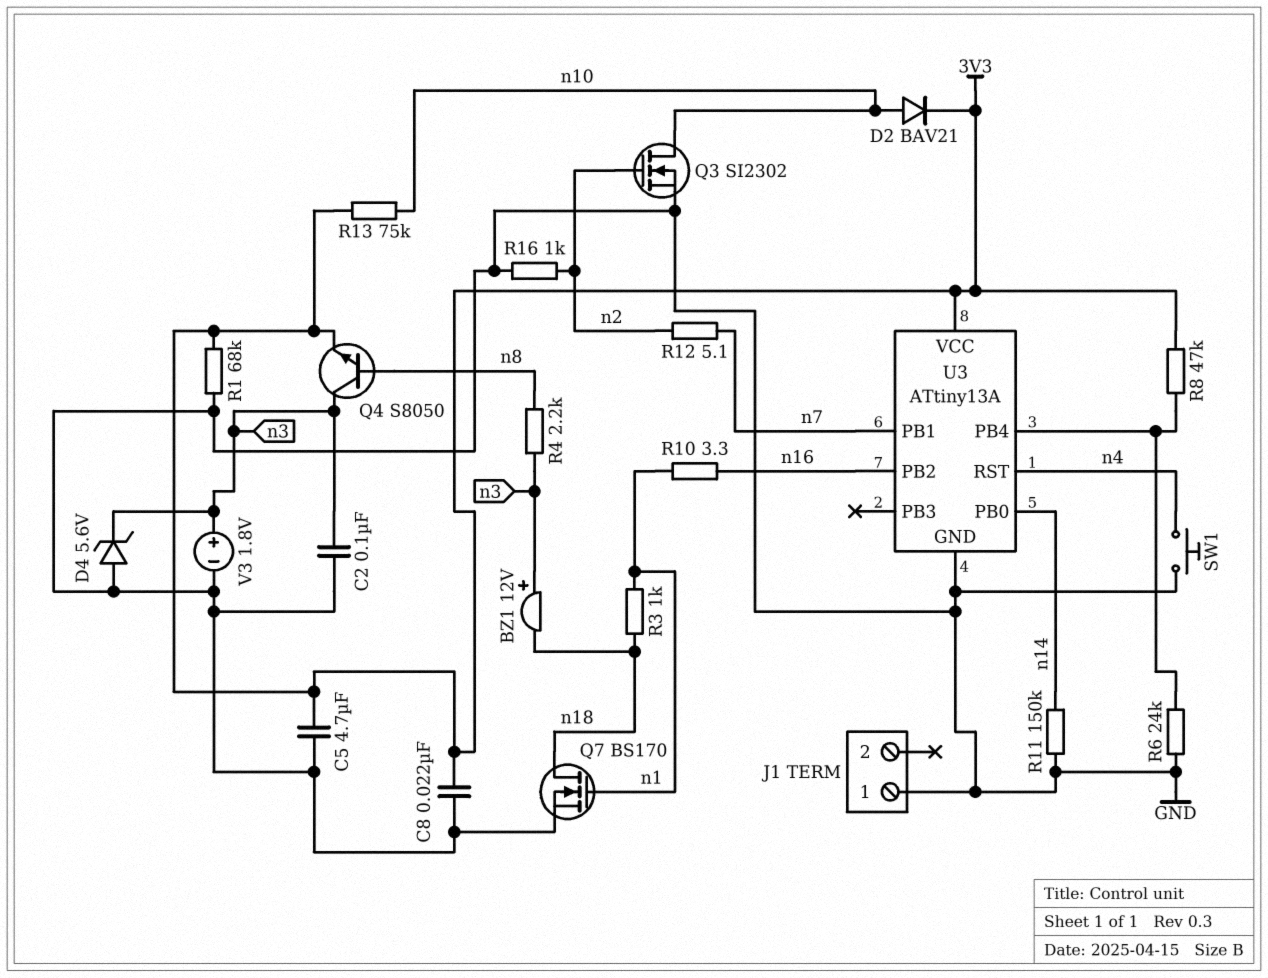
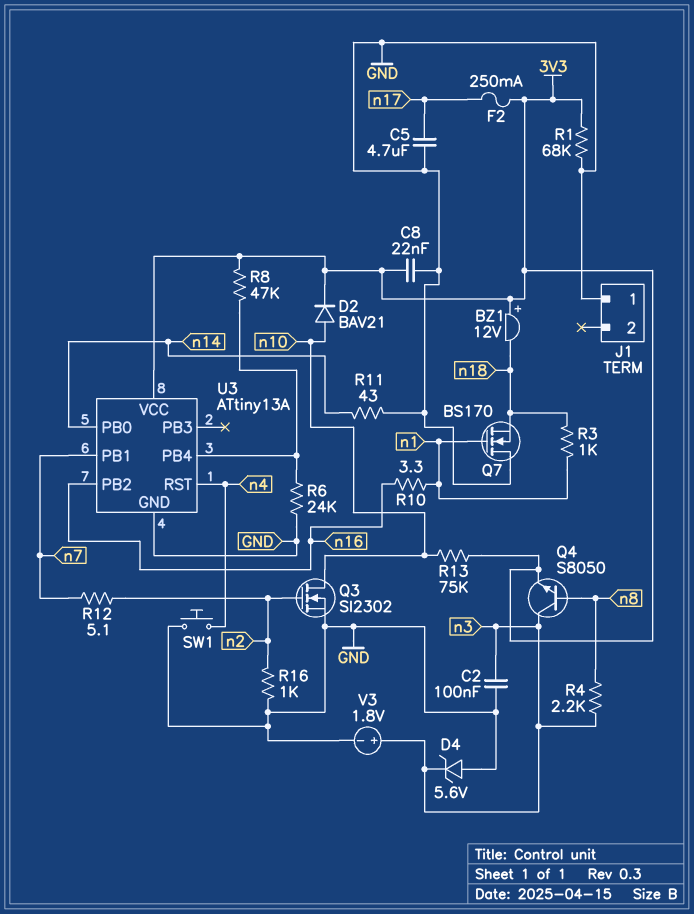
BZ1: buzzer 12V (plus n3, minus n18) -> buzzer 12V (plus 3V3, minus n18)
C5: 4.7uF (3V3, GND) -> 4.7uF (GND, n17)
F2: none -> 250mA (3V3, n17)
Q7: NMOS BS170 (G n1, D n18, S GND) -> NMOS BS170 (G n1, D GND, S n18)
R11: 150k (GND, n14) -> 43 (GND, n14)

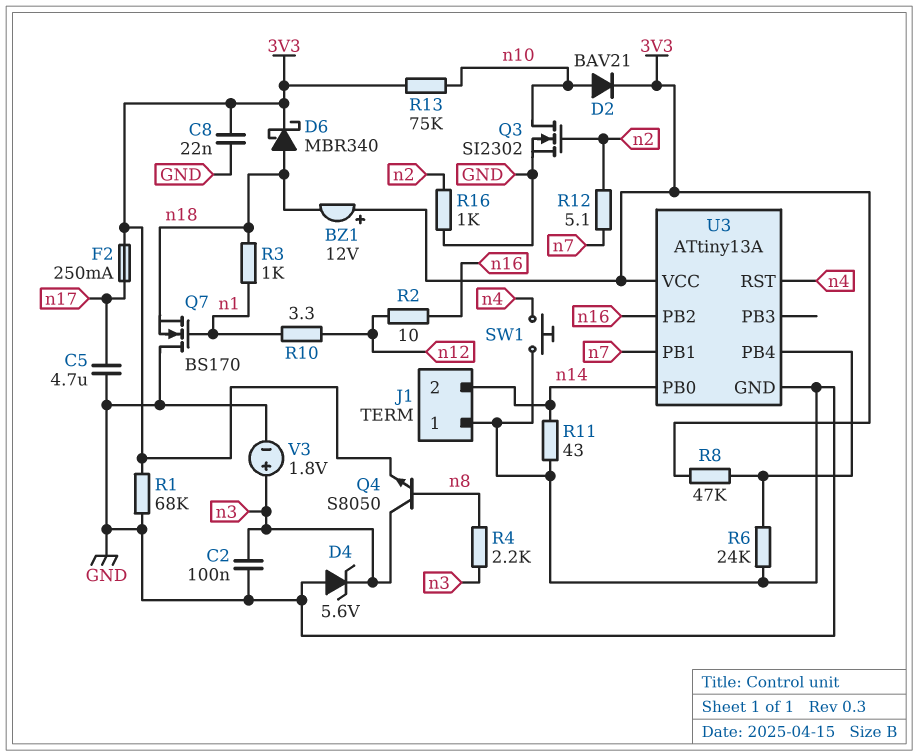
D6: none -> schottky MBR340 (A n18, K 3V3)
J1 pin 2: none -> n14
R2: none -> 10 (n12, n16)
R10: 3.3 (n1, n16) -> 3.3 (n1, n12)

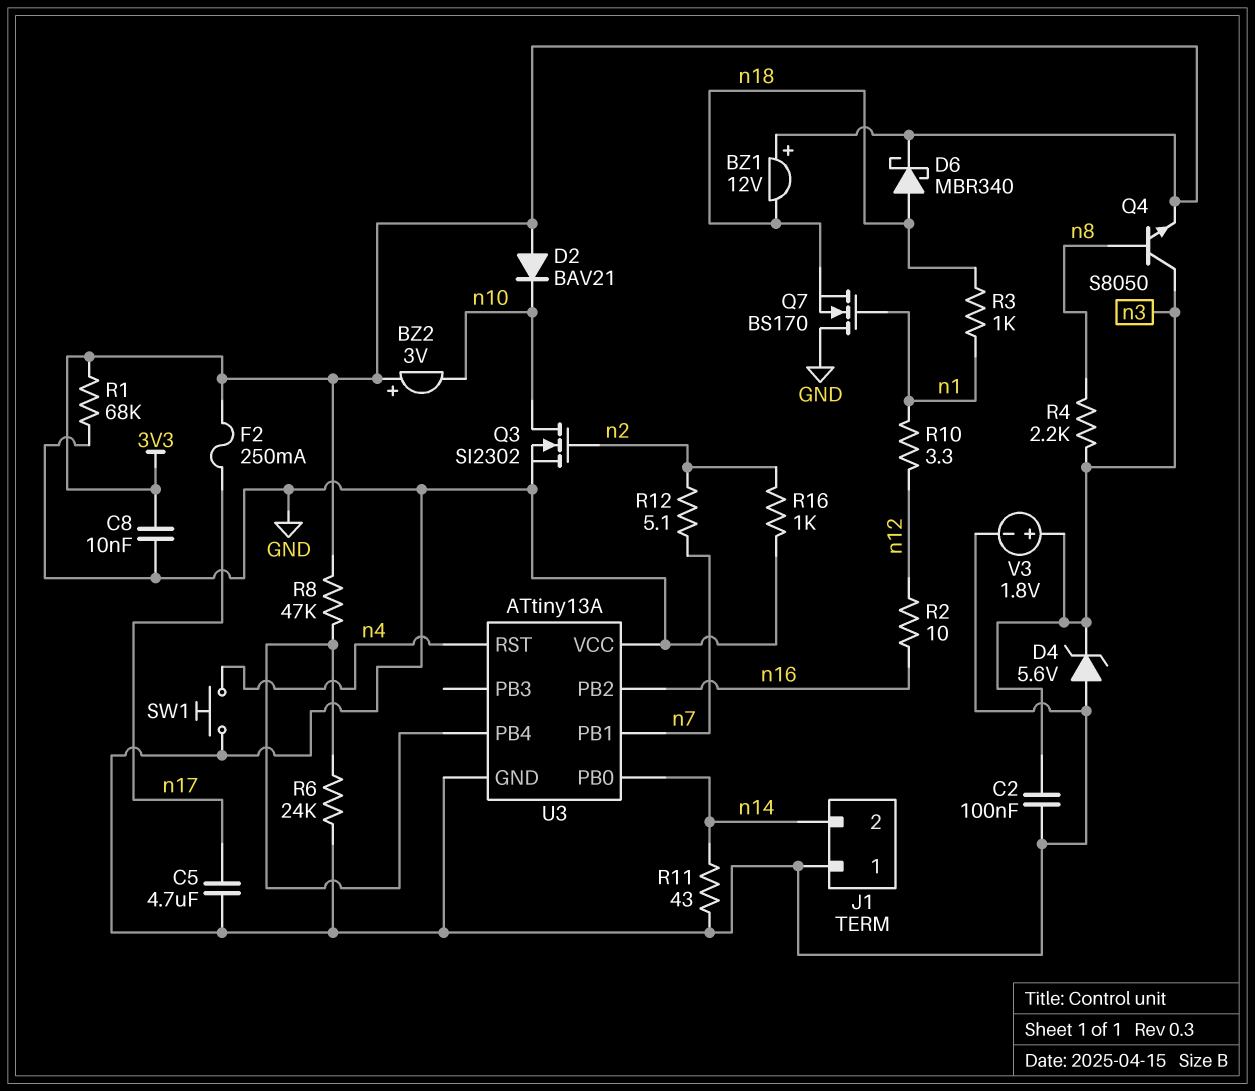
BZ2: none -> buzzer 3V (plus 3V3, minus n10)
C8: 22nF (3V3, GND) -> 10nF (3V3, GND)
D2: diode BAV21 (A n10, K 3V3) -> diode BAV21 (A 3V3, K n10)
R13: 75k (3V3, n10) -> none
U3 pin VCC: 3V3 -> GND

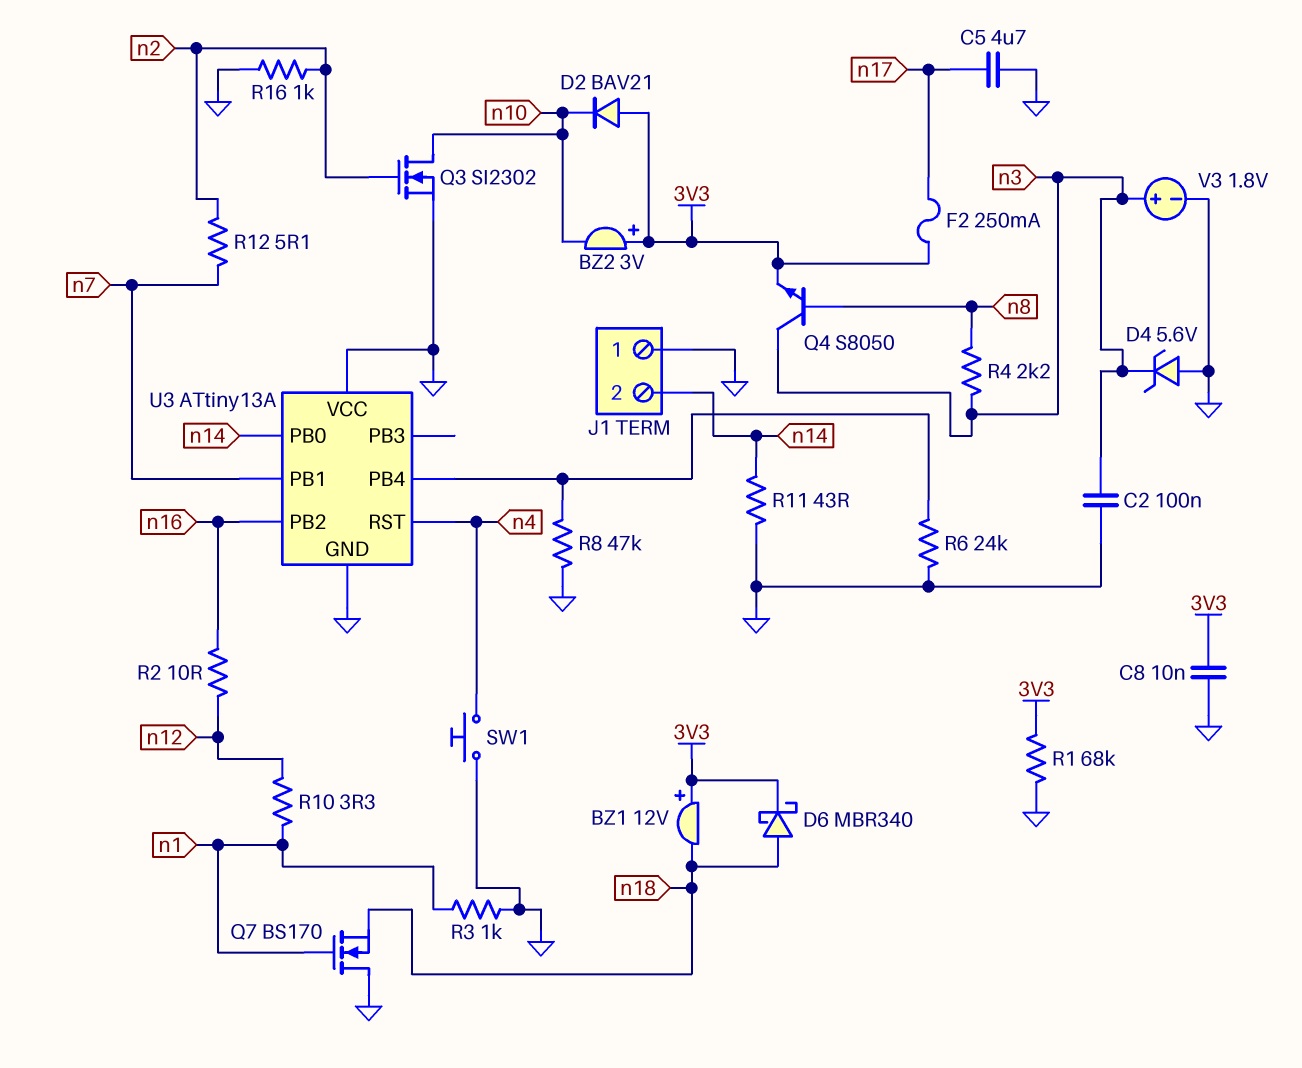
R3: 1k (n1, n18) -> 1k (GND, n1)
R8: 47k (3V3, U3/PB4) -> 47k (GND, U3/PB4)

